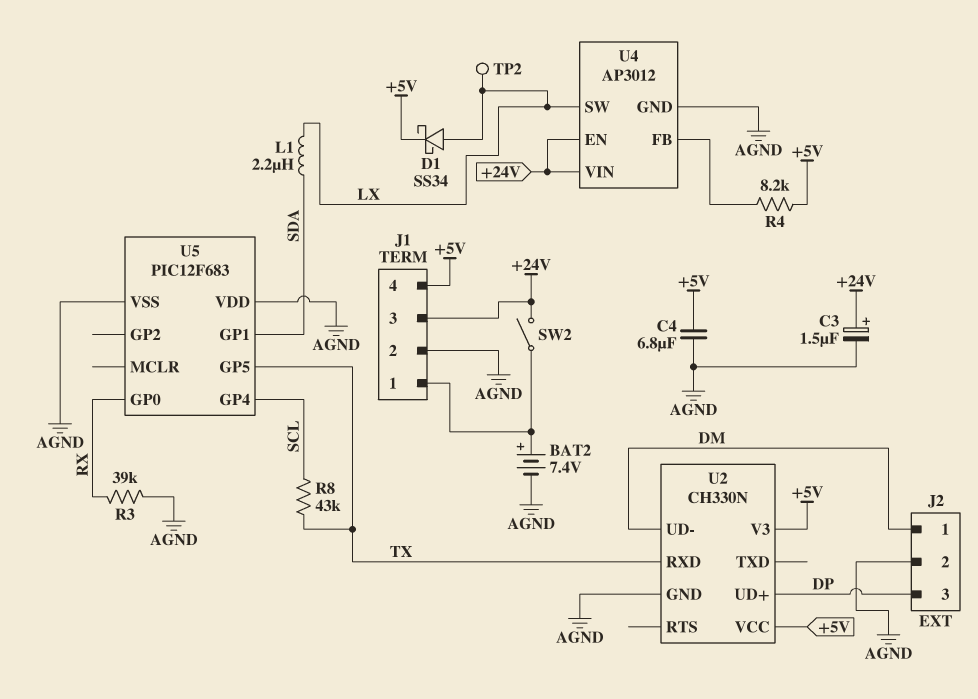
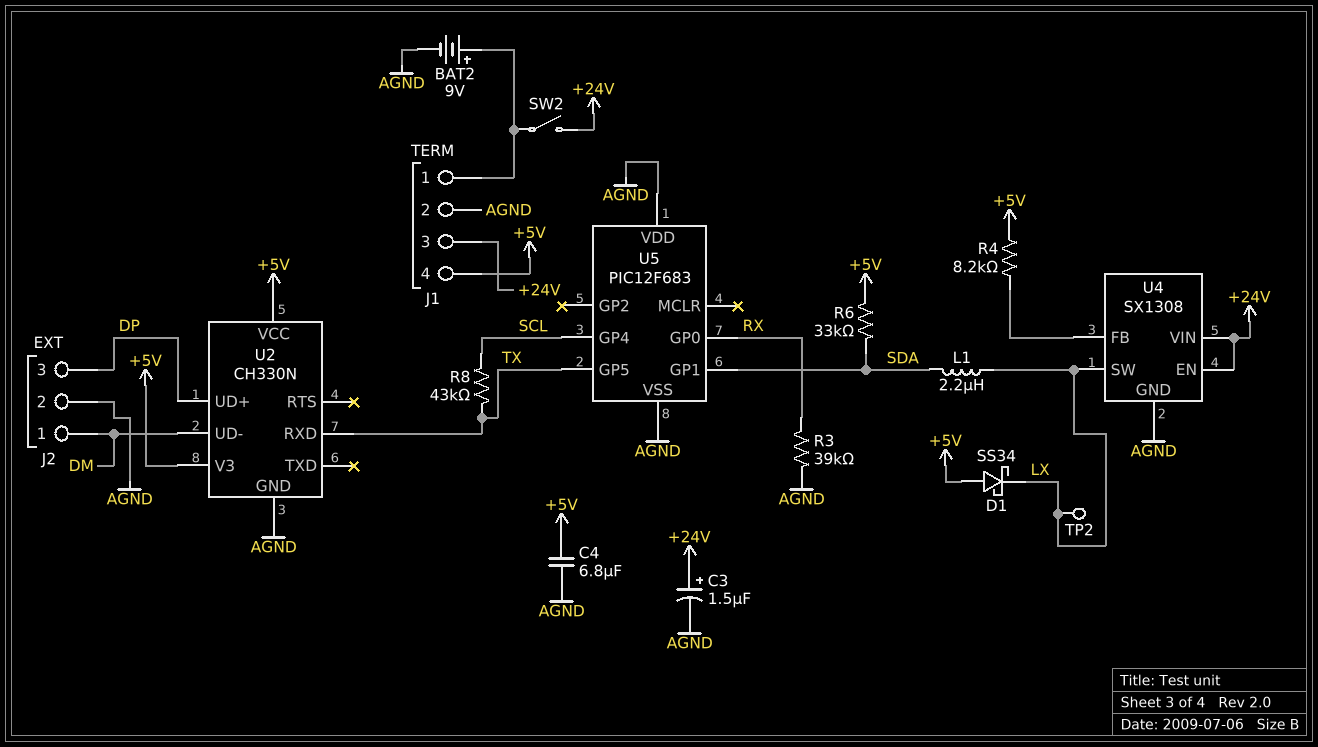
BAT2: 7.4V (plus J1/1, minus AGND) -> 9V (plus J1/1, minus AGND)
D1: schottky SS34 (A LX, K +5V) -> schottky SS34 (A +5V, K LX)
R6: none -> 33k (+5V, SDA)
U4: AP3012 -> SX1308

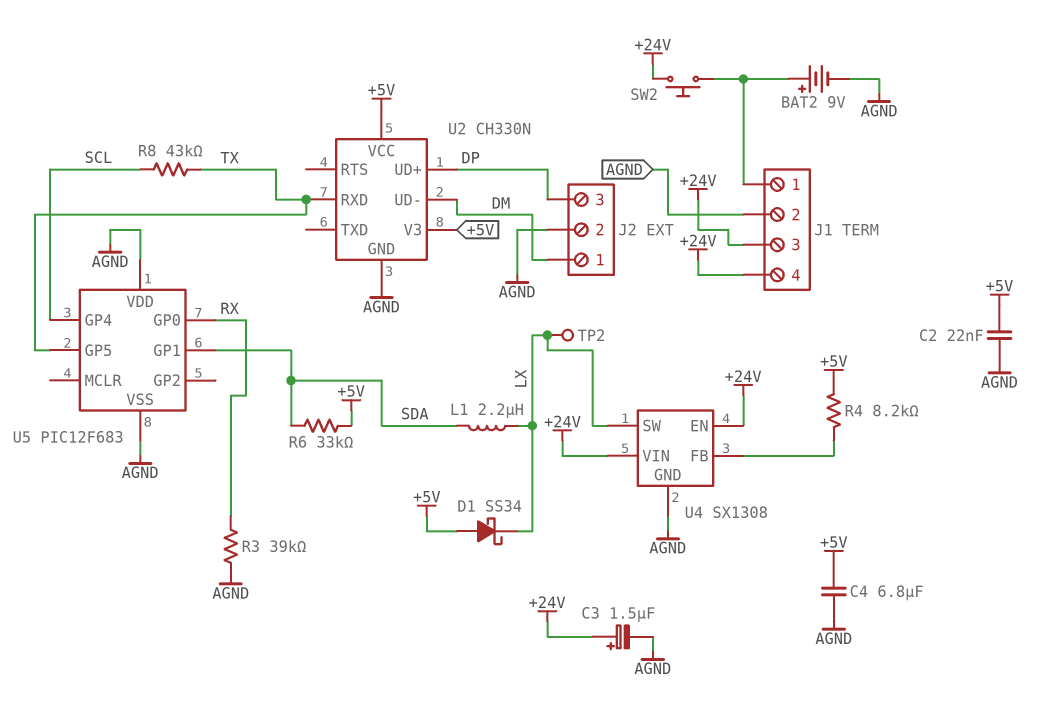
C2: none -> 22nF (+5V, AGND)
J1 pin 4: +5V -> +24V
SW2: switch (+24V, J1/1) -> button (+24V, J1/1)

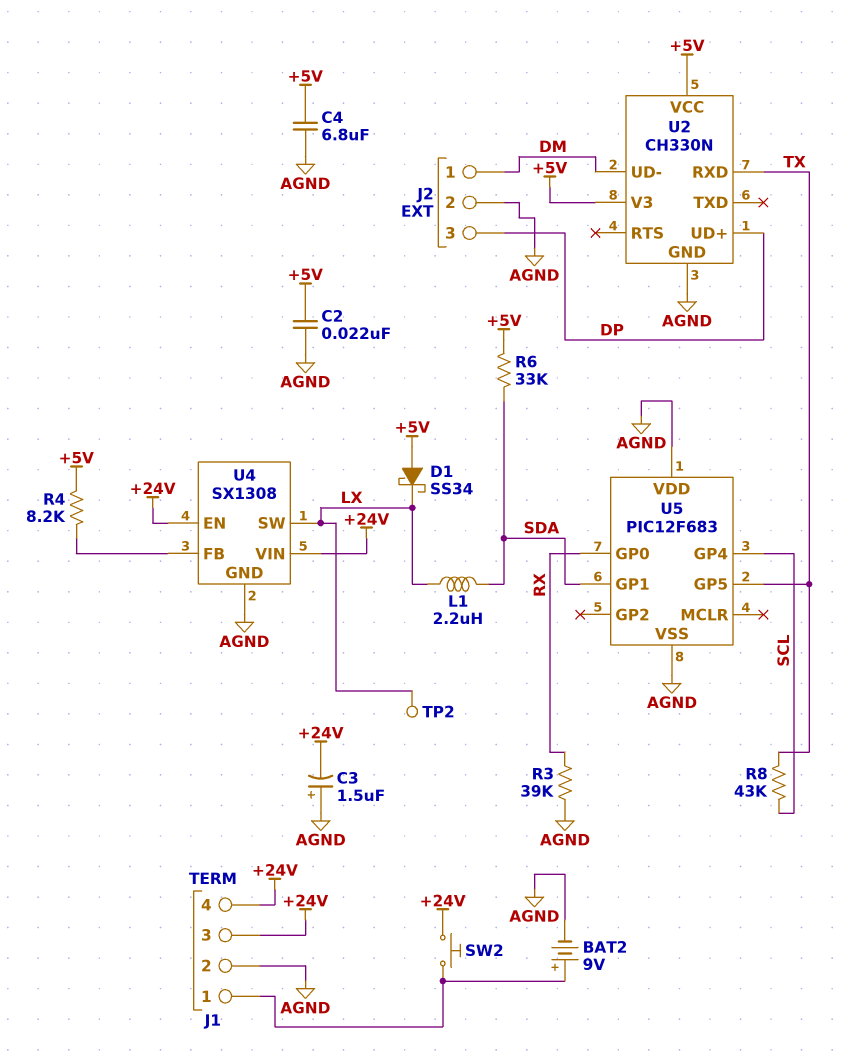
C3: 1.5uF (plus +24V, minus AGND) -> 1.5uF (plus AGND, minus +24V)

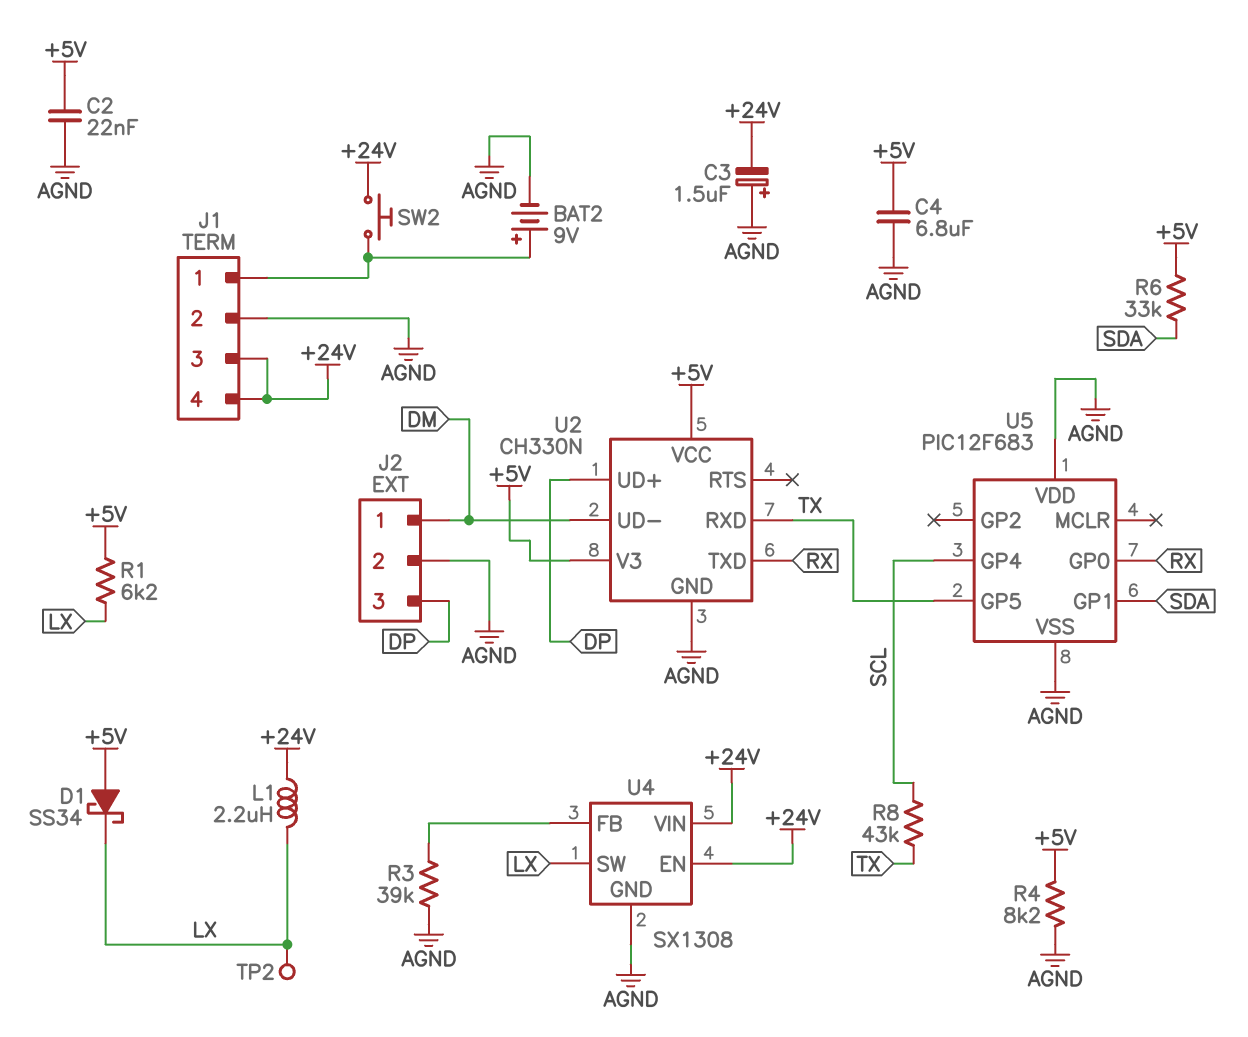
L1: 2.2uH (LX, SDA) -> 2.2uH (+24V, LX)
R1: none -> 6.2k (+5V, LX)
R3: 39k (AGND, RX) -> 39k (AGND, U4/FB)
R4: 8.2k (+5V, U4/FB) -> 8.2k (+5V, AGND)
U2 pin TXD: none -> RX

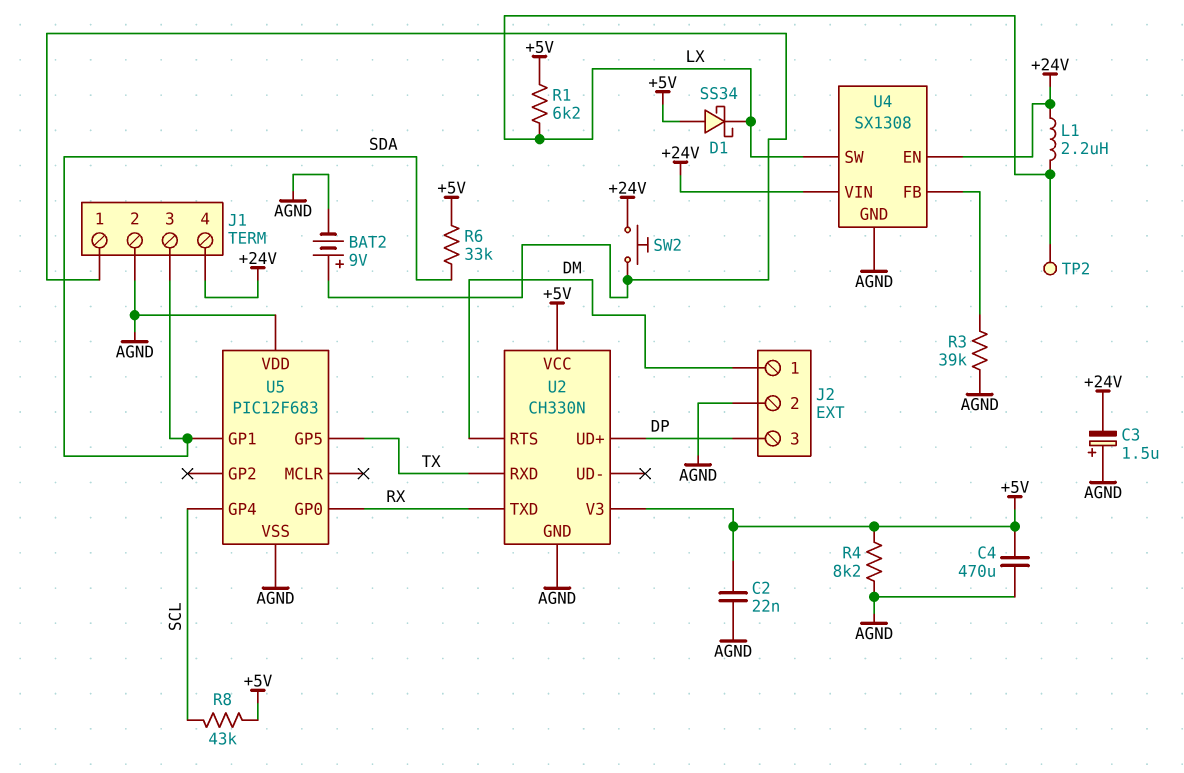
C4: 6.8uF (+5V, AGND) -> 470uF (+5V, AGND)
J1 pin 3: +24V -> SDA
R8: 43k (SCL, TX) -> 43k (+5V, SCL)
U2 pin RTS: none -> DM
U2 pin UD-: DM -> none

